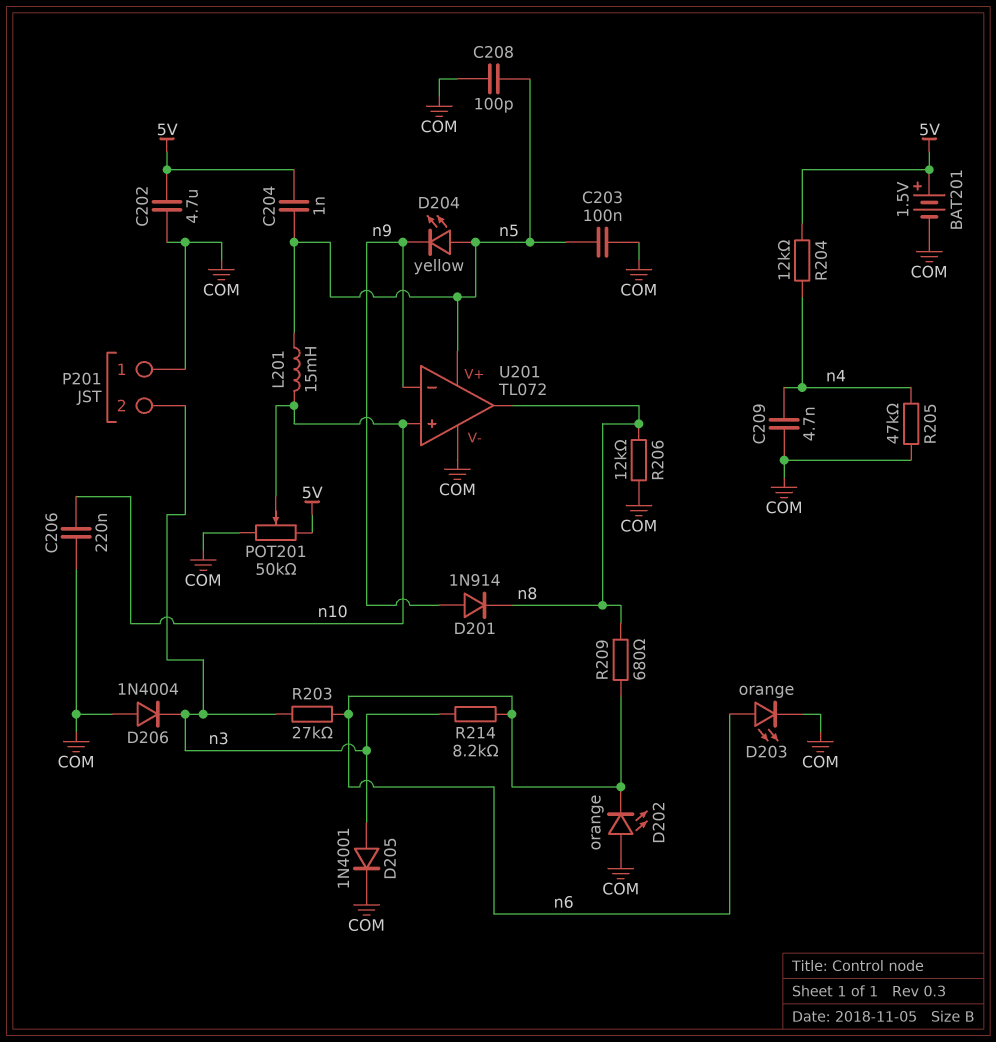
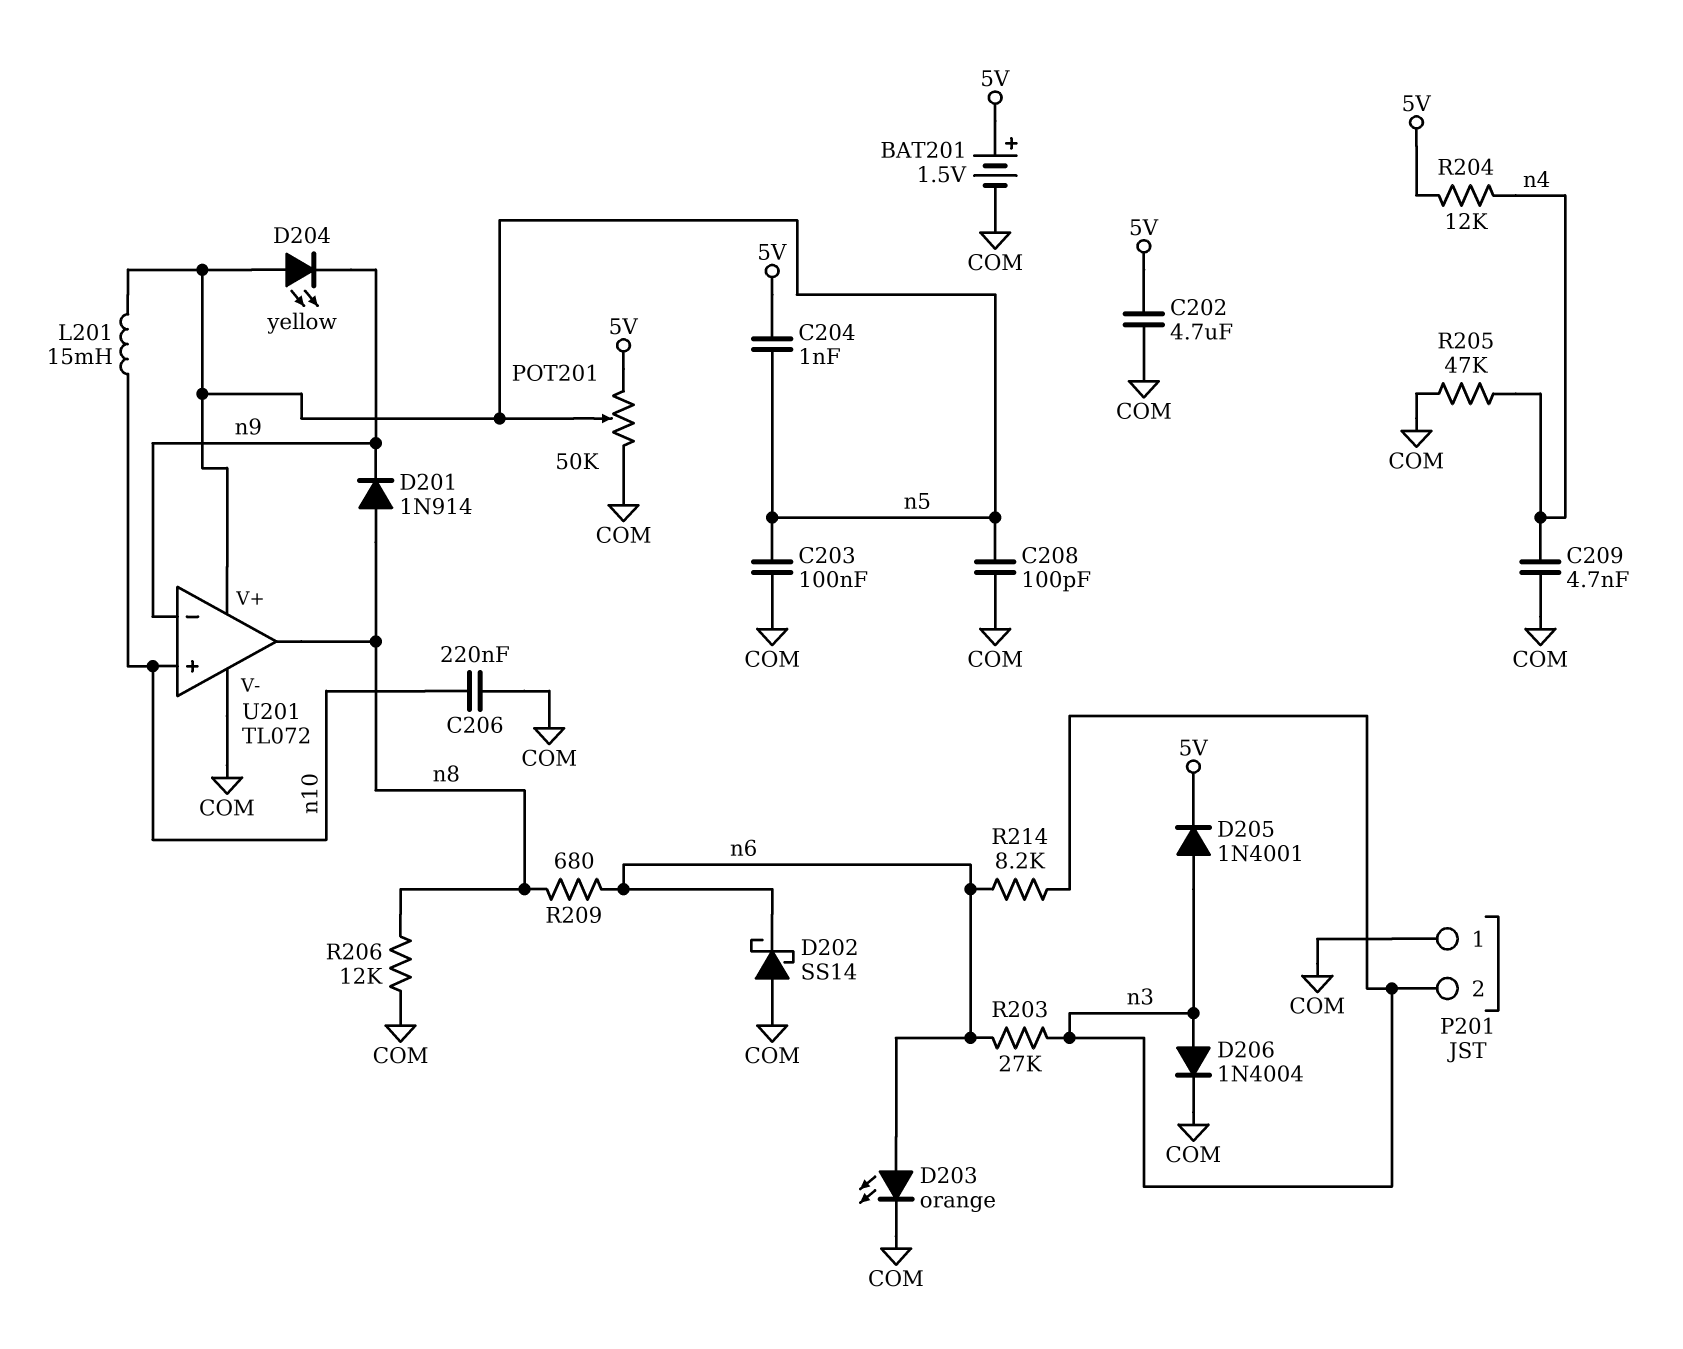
D201: diode 1N914 (A n9, K n8) -> diode 1N914 (A n8, K n9)
D202: LED orange (A COM, K n6) -> schottky SS14 (A COM, K n6)
D205: diode 1N4001 (A n3, K COM) -> diode 1N4001 (A n3, K 5V)
D206: diode 1N4004 (A COM, K n3) -> diode 1N4004 (A n3, K COM)
POT201: 50k (5V, COM, wiper n10) -> 50k (5V, COM, wiper n5)

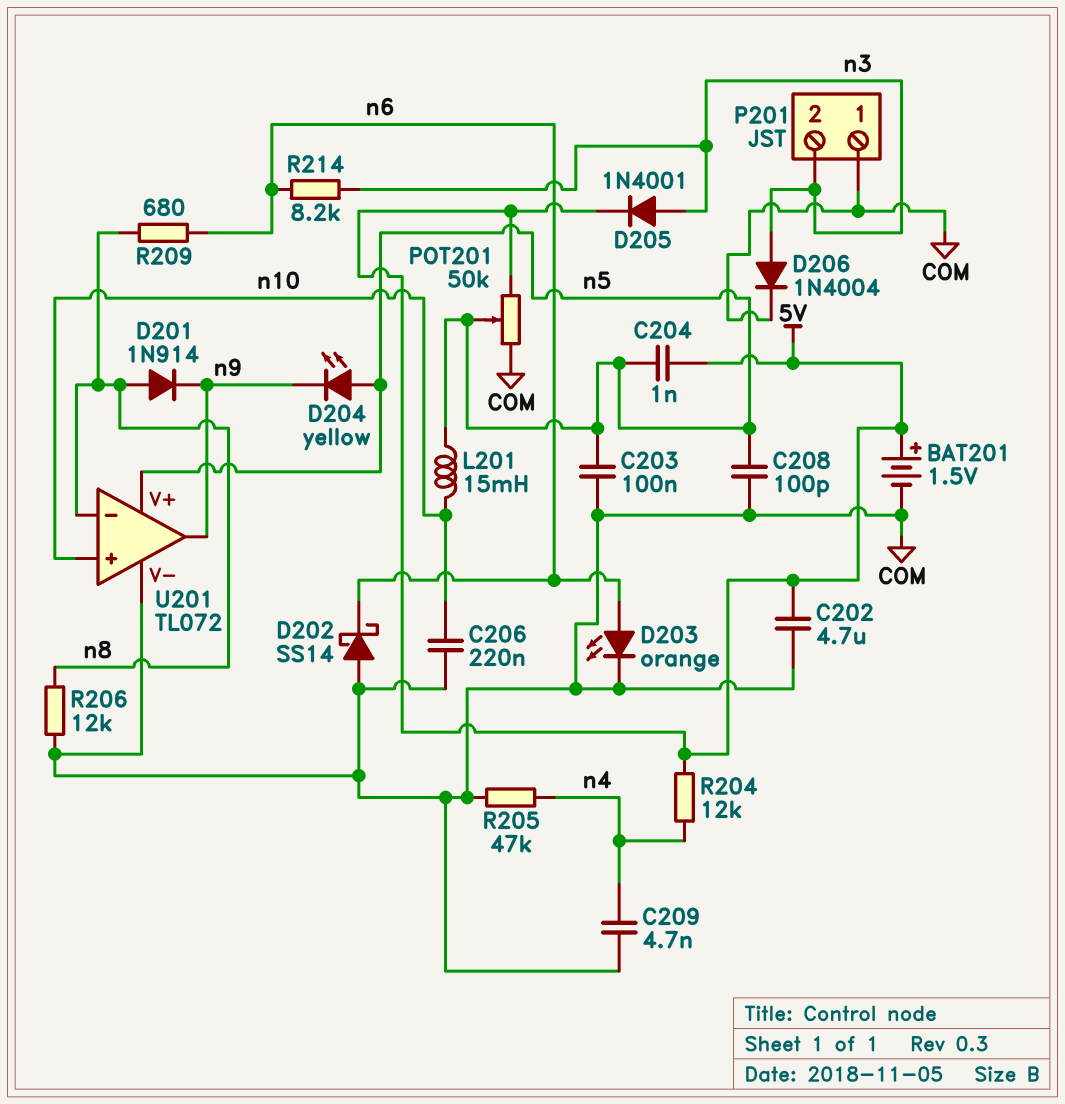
R203: 27k (n3, n6) -> none
U201 pin in-: n9 -> n8
U201 pin out: n8 -> n9

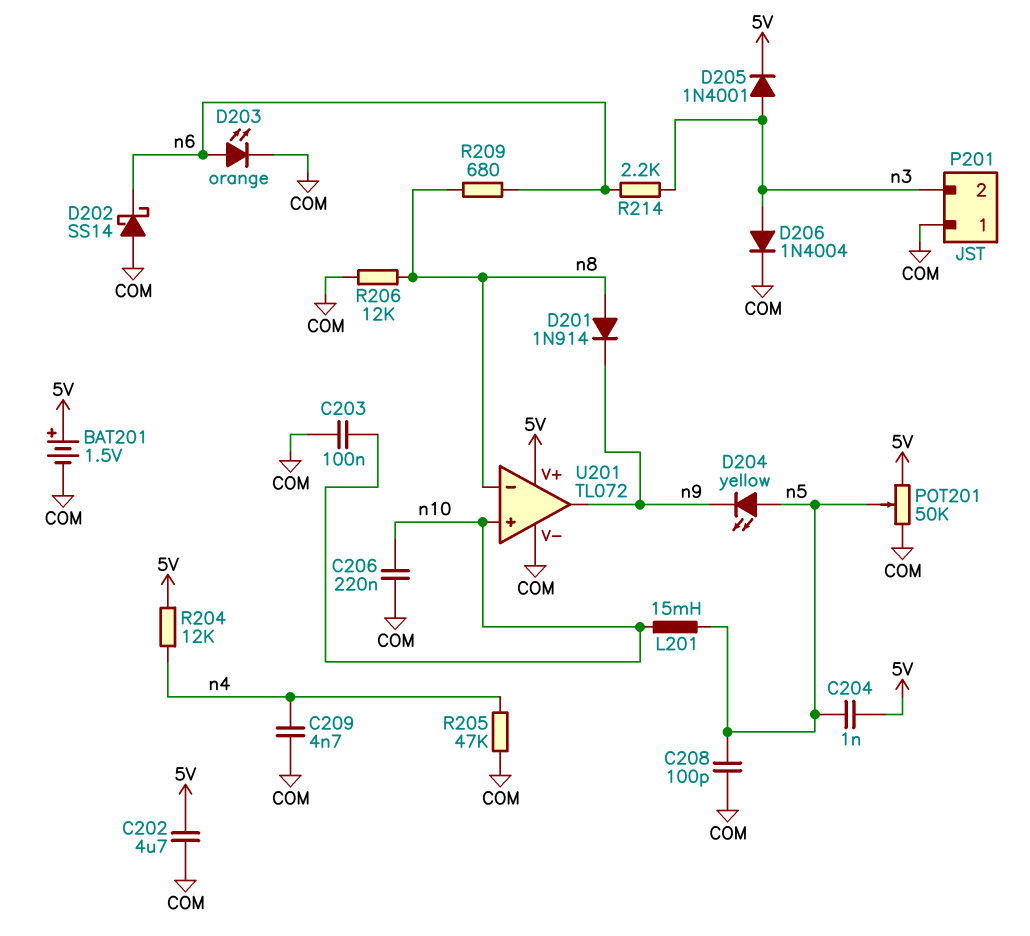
C203: 100nF (COM, n5) -> 100nF (COM, n10)
R214: 8.2k (n3, n6) -> 2.2k (n3, n6)
U201 pin V+: n5 -> 5V

